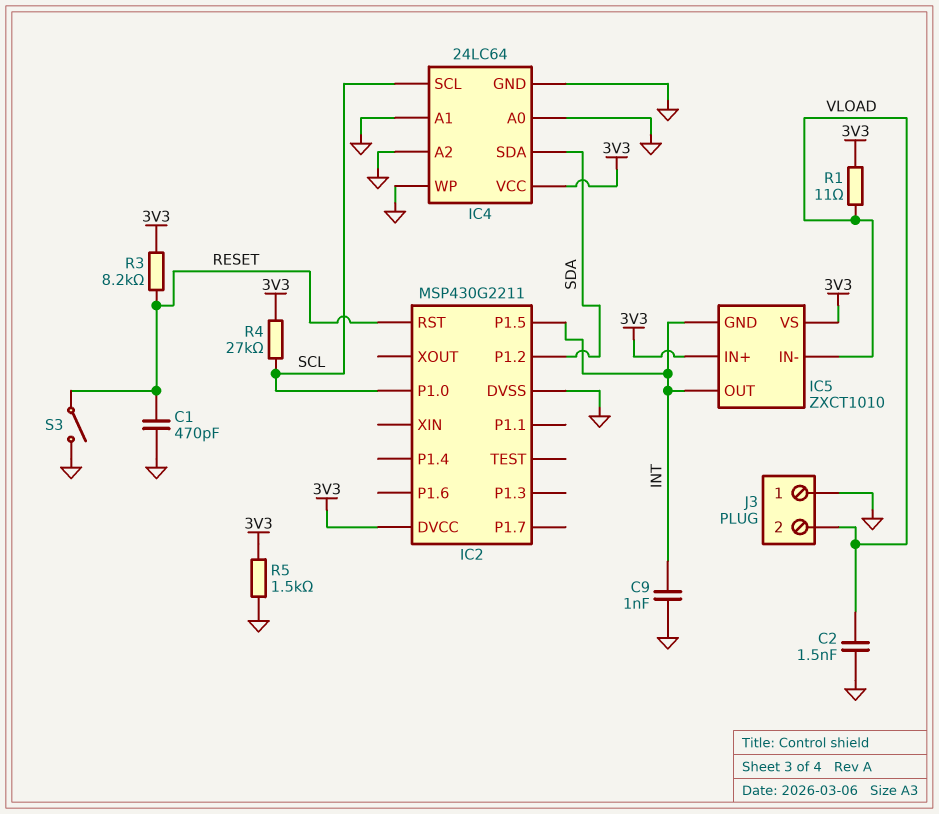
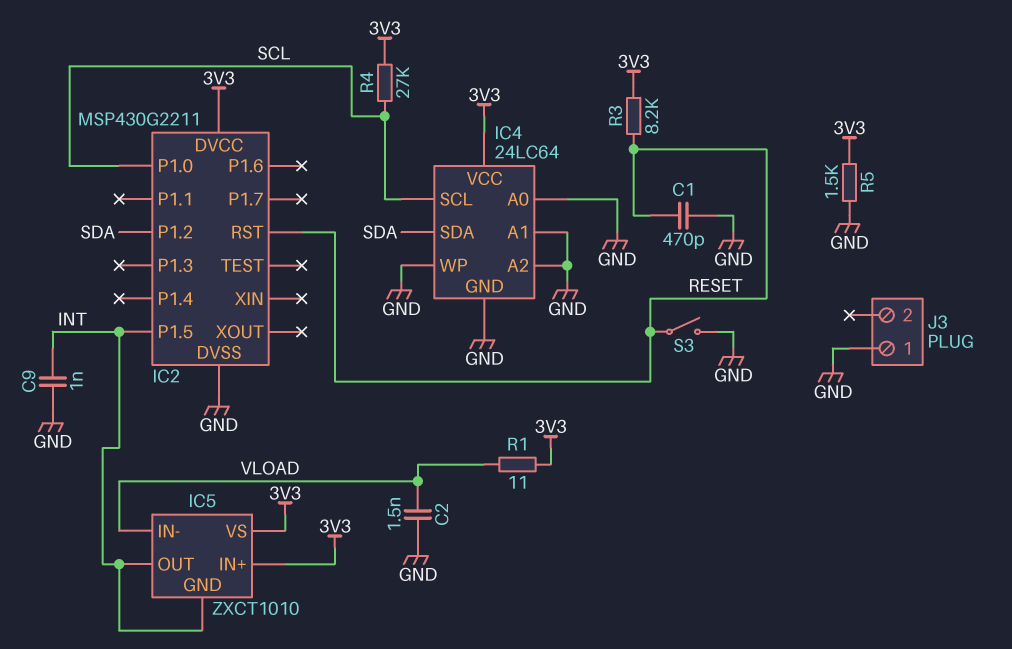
J3 pin 2: VLOAD -> none

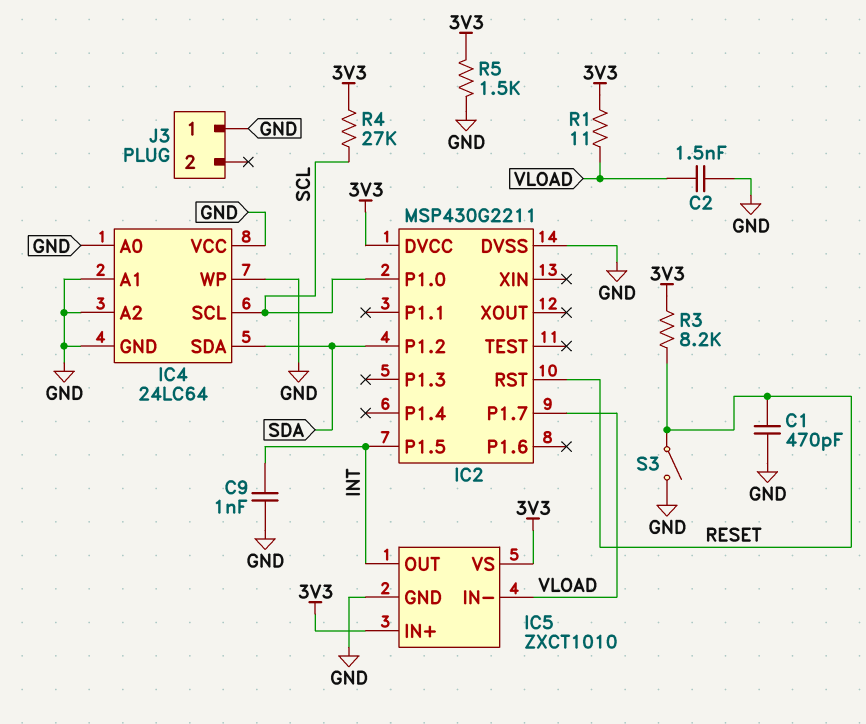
IC2 pin P1.7: none -> VLOAD
IC4 pin VCC: 3V3 -> GND
IC5 pin GND: INT -> GND

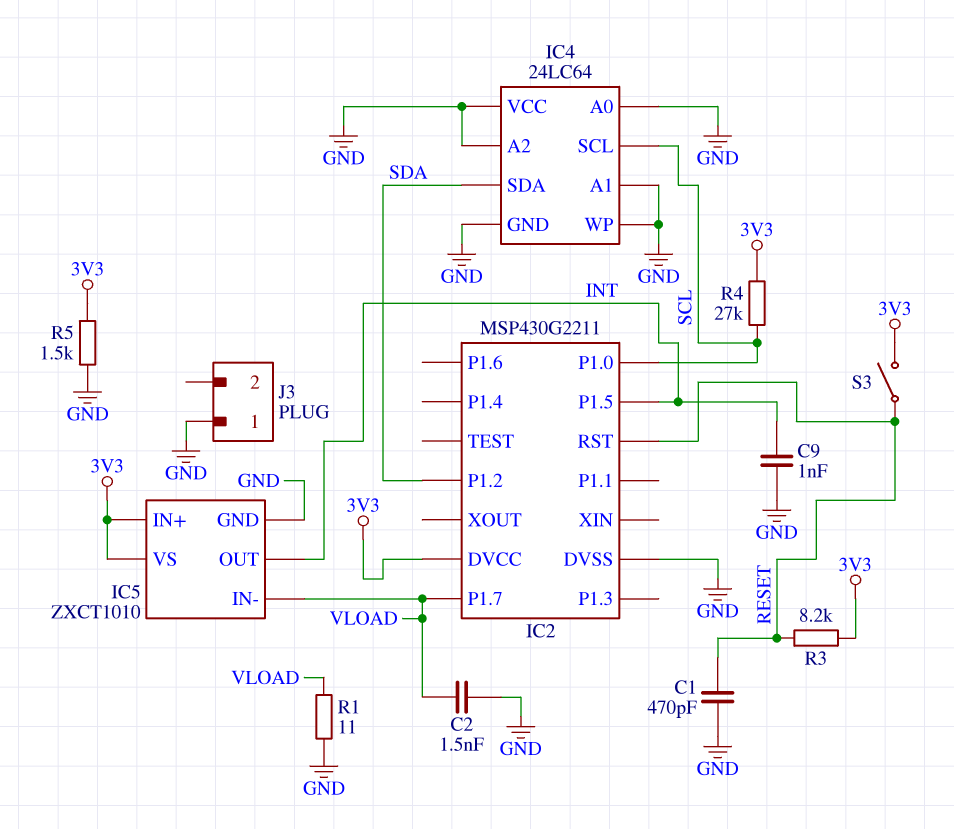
R1: 11 (3V3, VLOAD) -> 11 (GND, VLOAD)
S3: switch (GND, RESET) -> switch (3V3, RESET)

